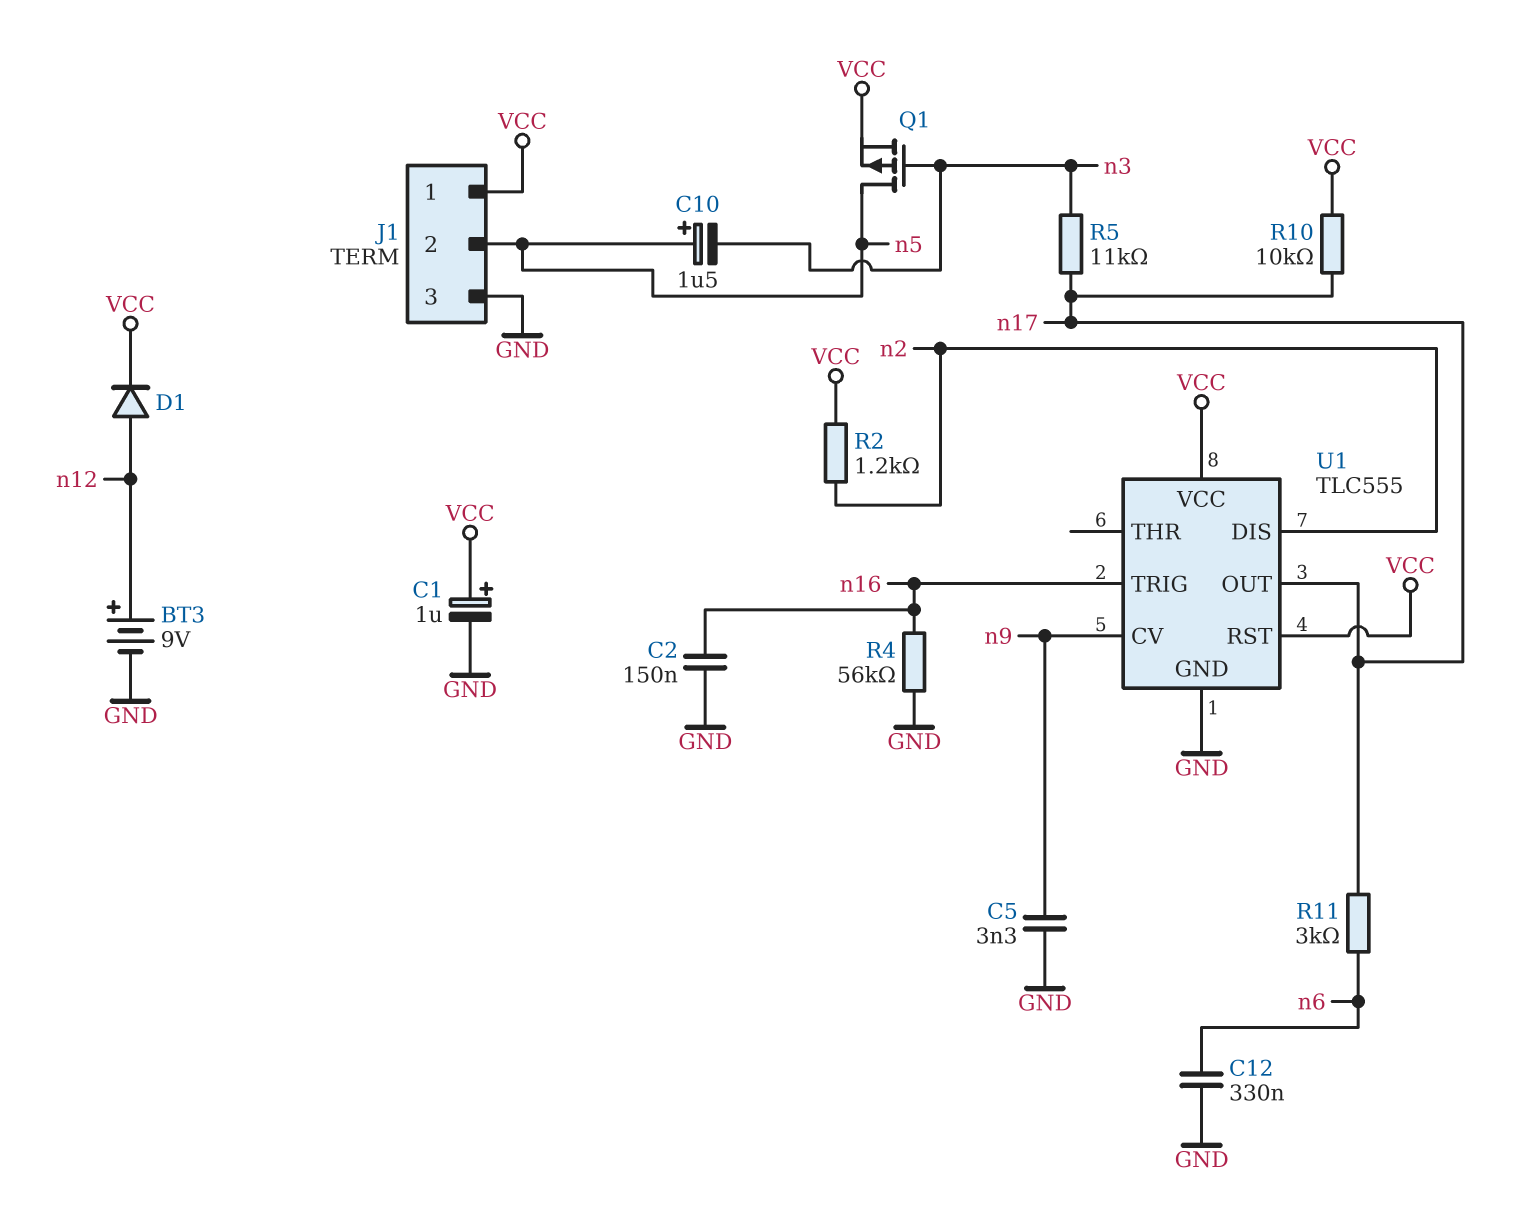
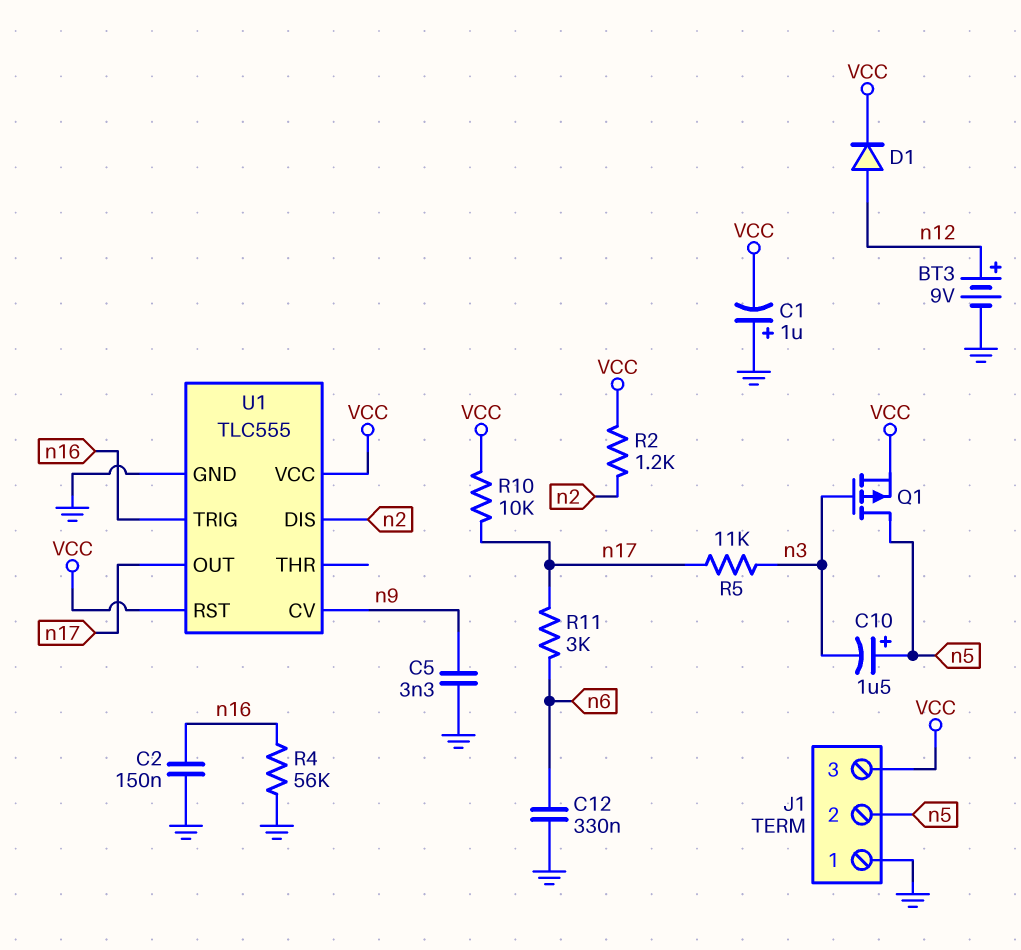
C1: 1uF (plus VCC, minus GND) -> 1uF (plus GND, minus VCC)
J1 pin 1: VCC -> GND
J1 pin 3: GND -> VCC

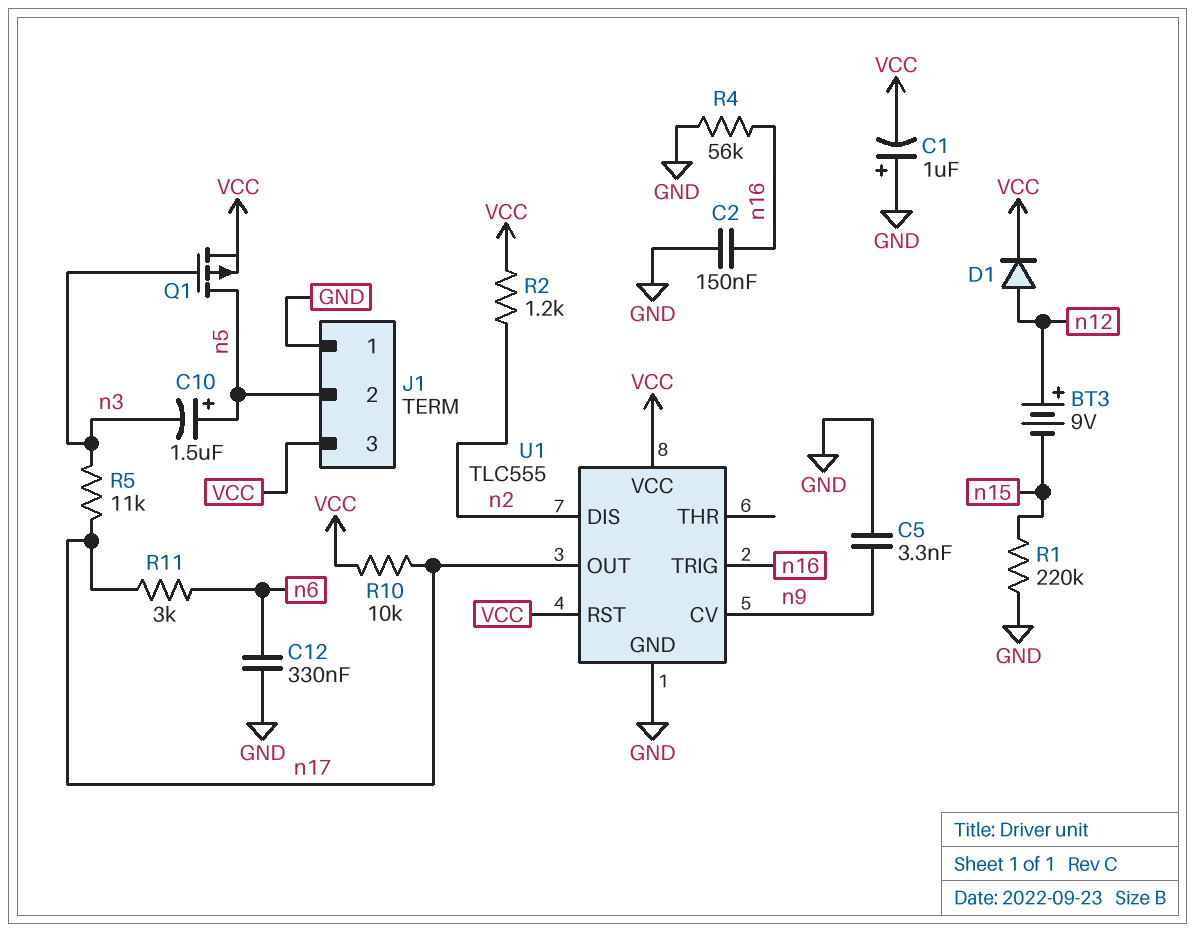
BT3: 9V (plus n12, minus GND) -> 9V (plus n12, minus n15)
R1: none -> 220k (GND, n15)

